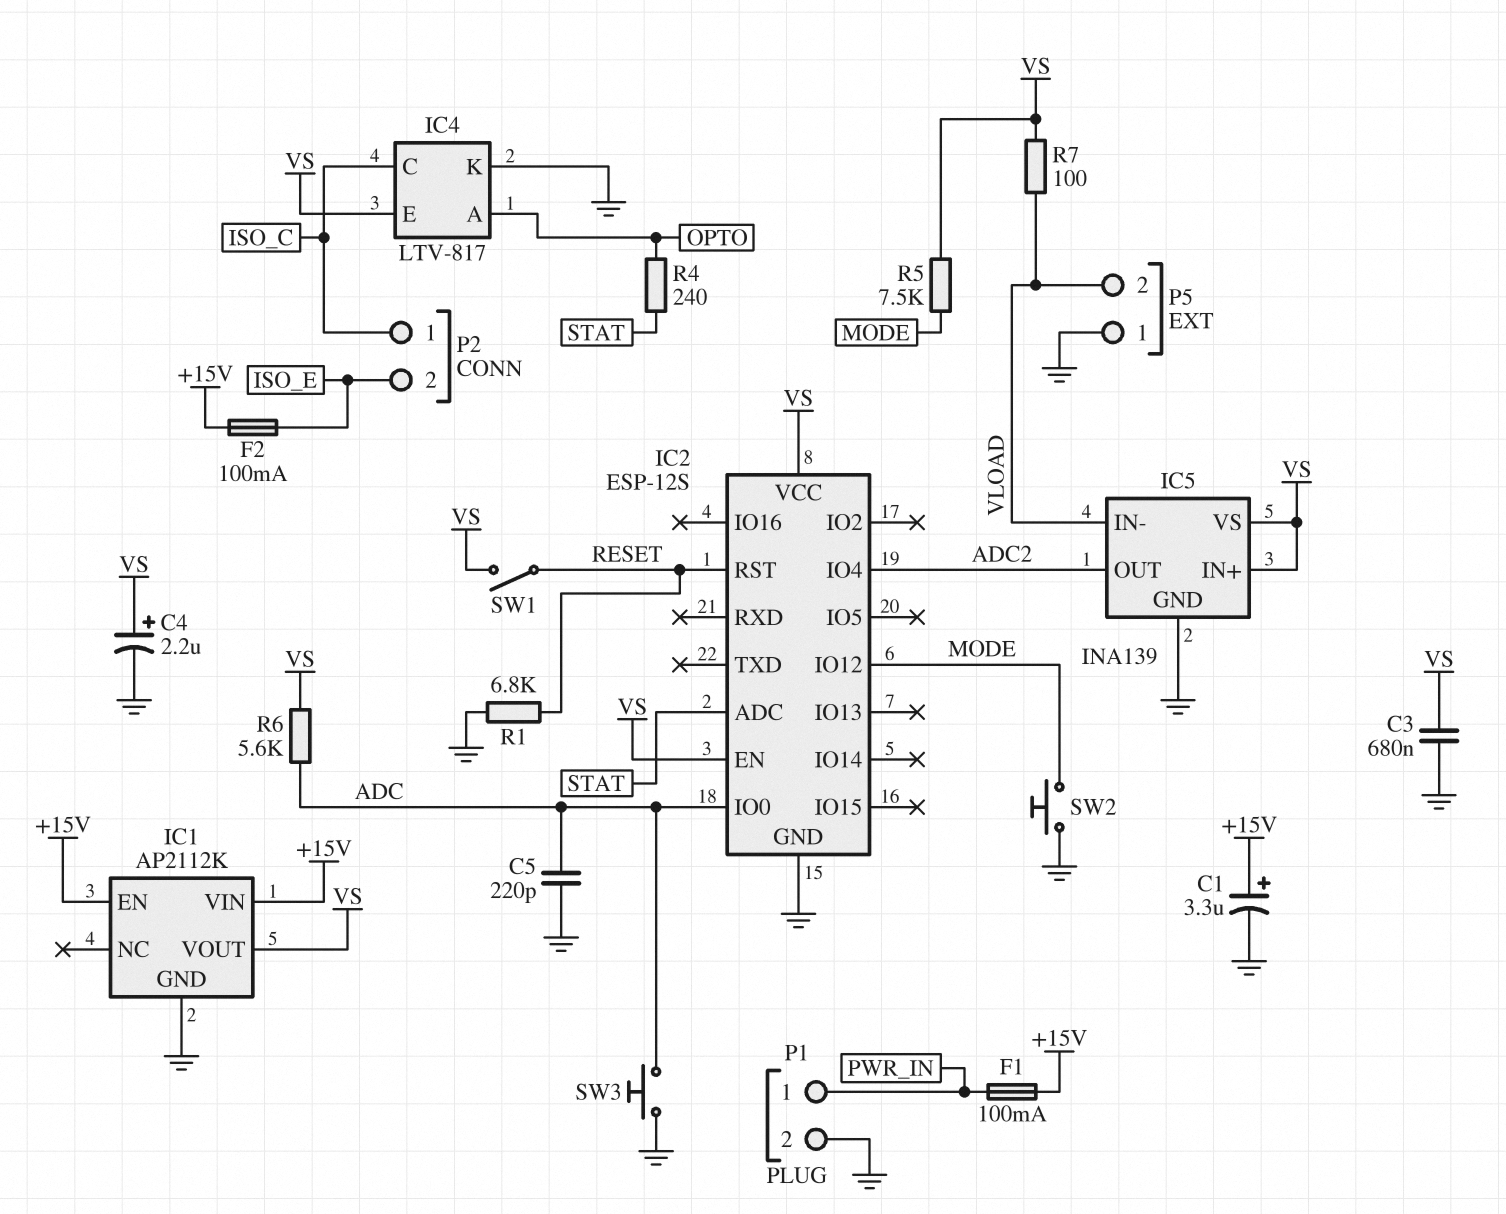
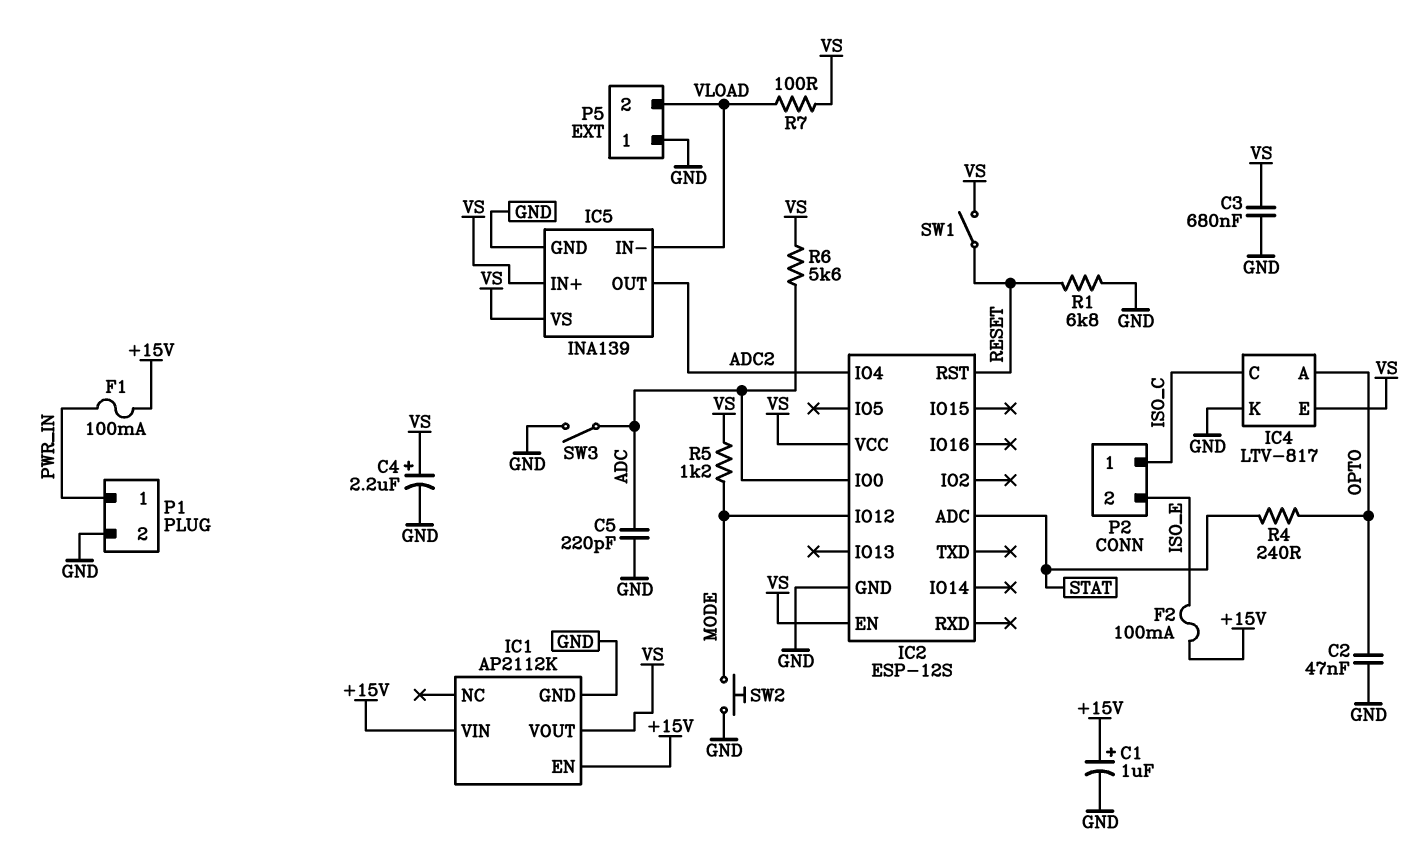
C1: 3.3uF (plus +15V, minus GND) -> 1uF (plus +15V, minus GND)
C2: none -> 47nF (GND, OPTO)
R5: 7.5k (MODE, VS) -> 1.2k (MODE, VS)
SW3: button (ADC, GND) -> switch (ADC, GND)

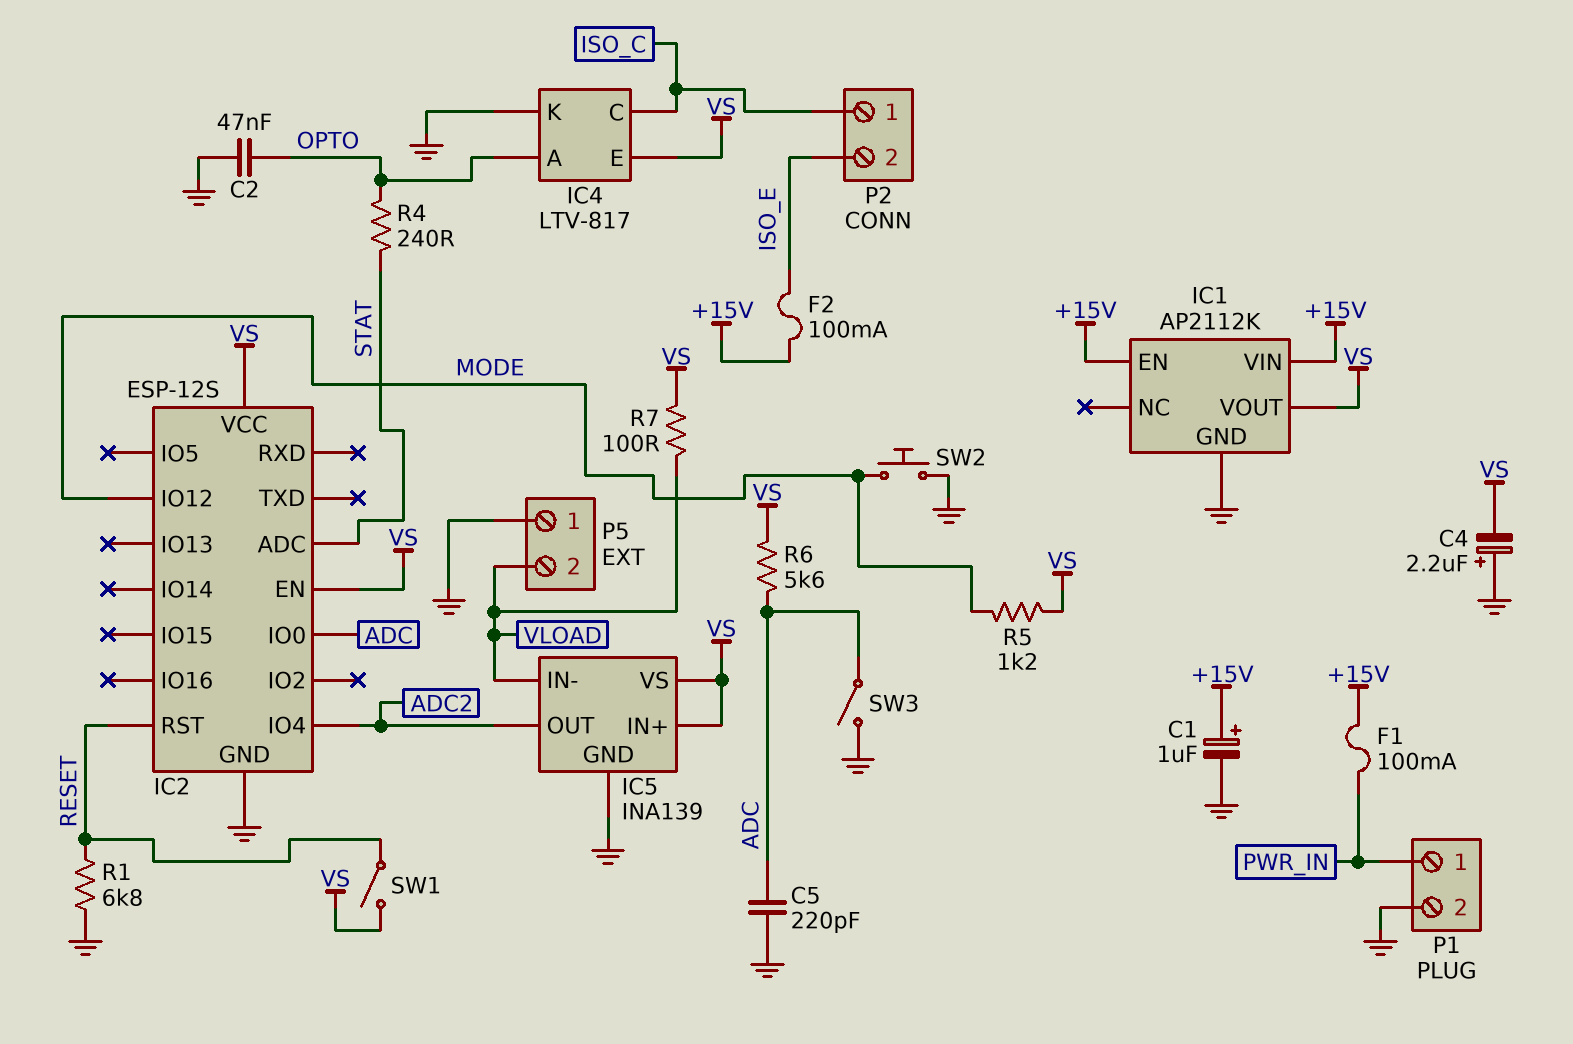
C3: 680nF (GND, VS) -> none
C4: 2.2uF (plus VS, minus GND) -> 2.2uF (plus GND, minus VS)

